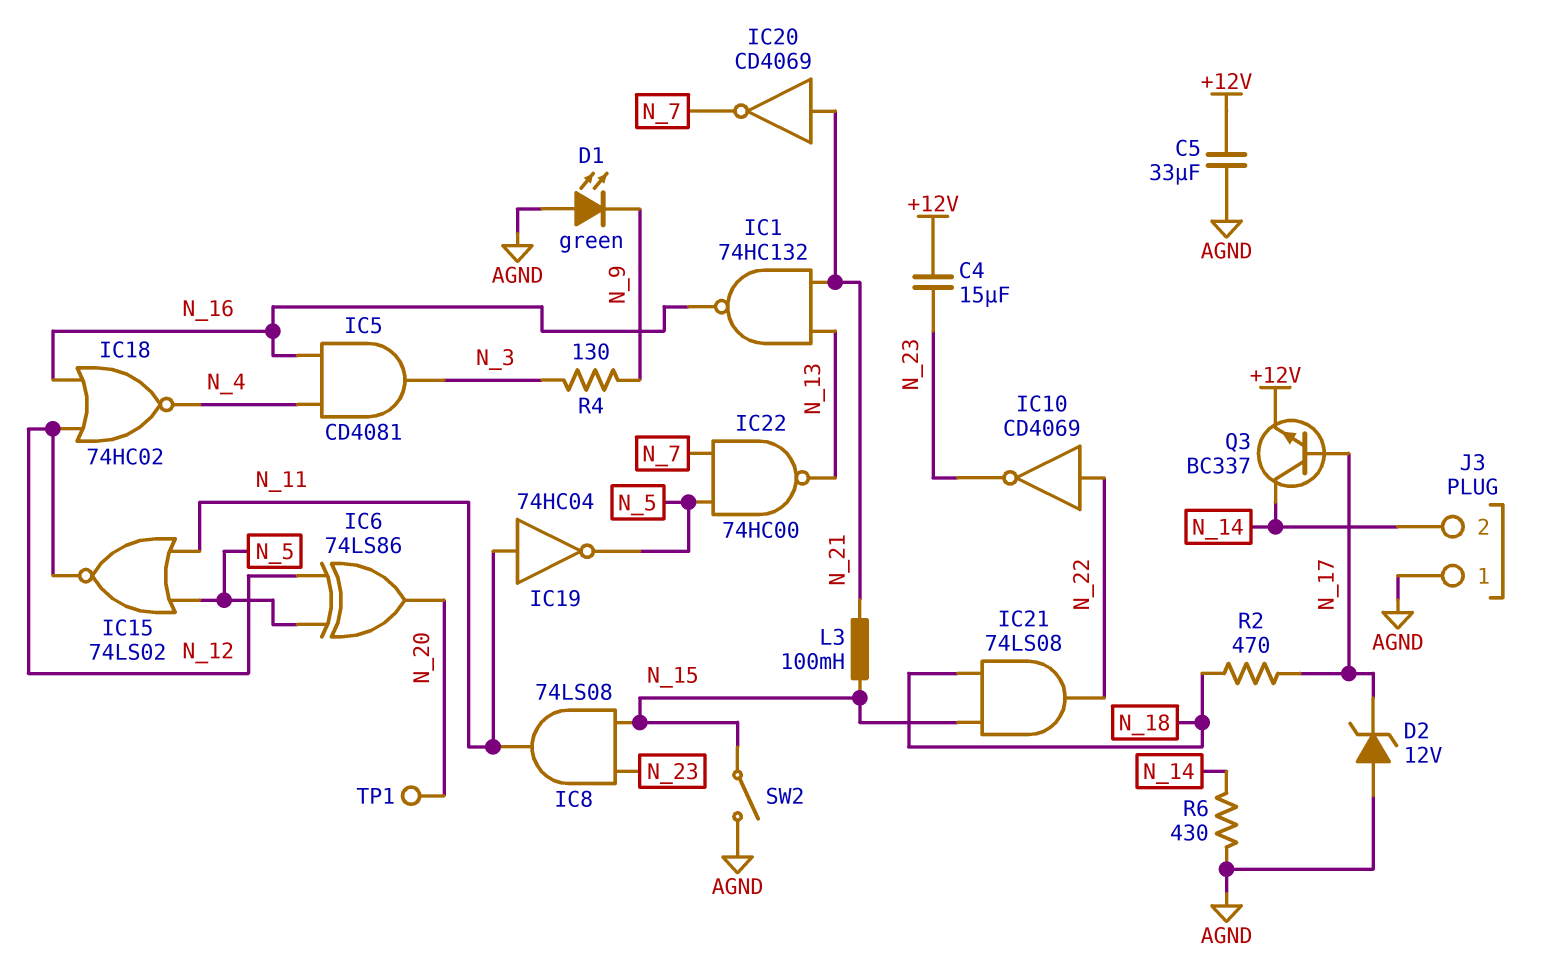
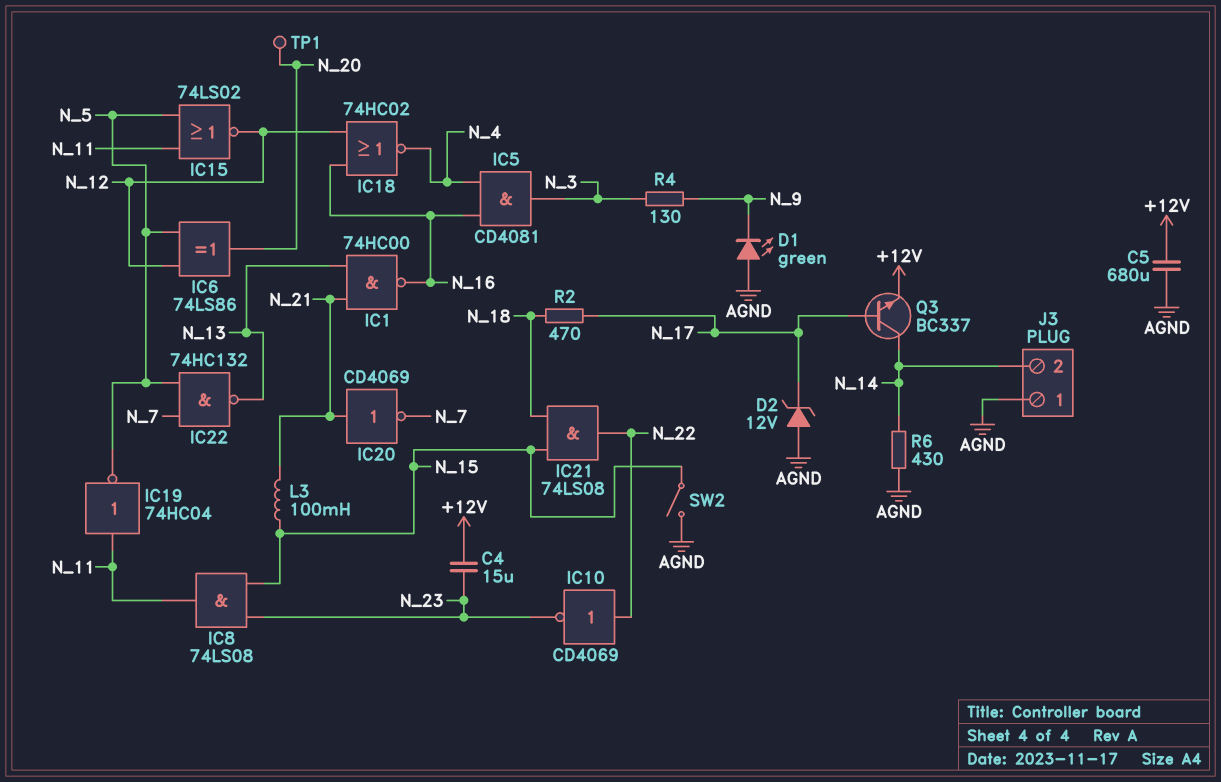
C5: 33uF (+12V, AGND) -> 680uF (+12V, AGND)
IC1: NAND 74HC132 (in N_13, in N_21, out N_16) -> NAND 74HC00 (in N_13, in N_21, out N_16)
IC22: NAND 74HC00 (in N_5, in N_7, out N_13) -> NAND 74HC132 (in N_5, in N_7, out N_13)

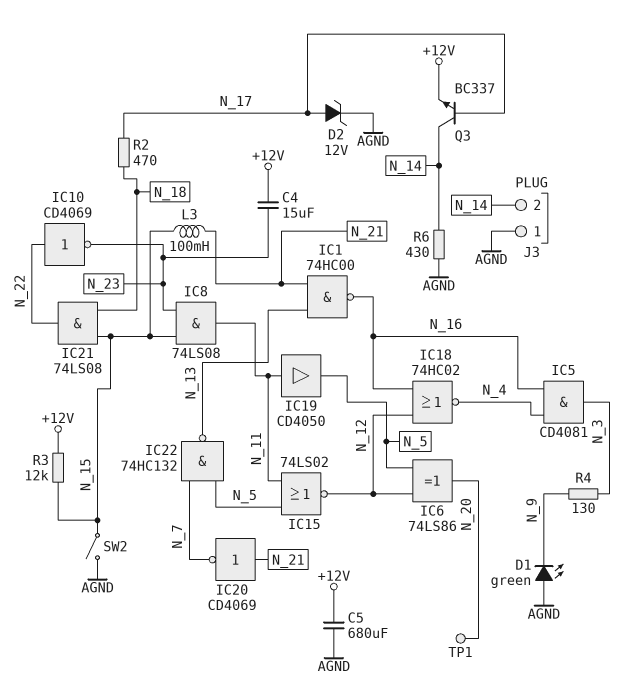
D2: zener 12V (A AGND, K N_17) -> zener 12V (A N_17, K AGND)
IC19: NOT 74HC04 (in N_11, out N_5) -> buffer CD4050 (in N_11, out N_5)
R3: none -> 12k (+12V, N_15)

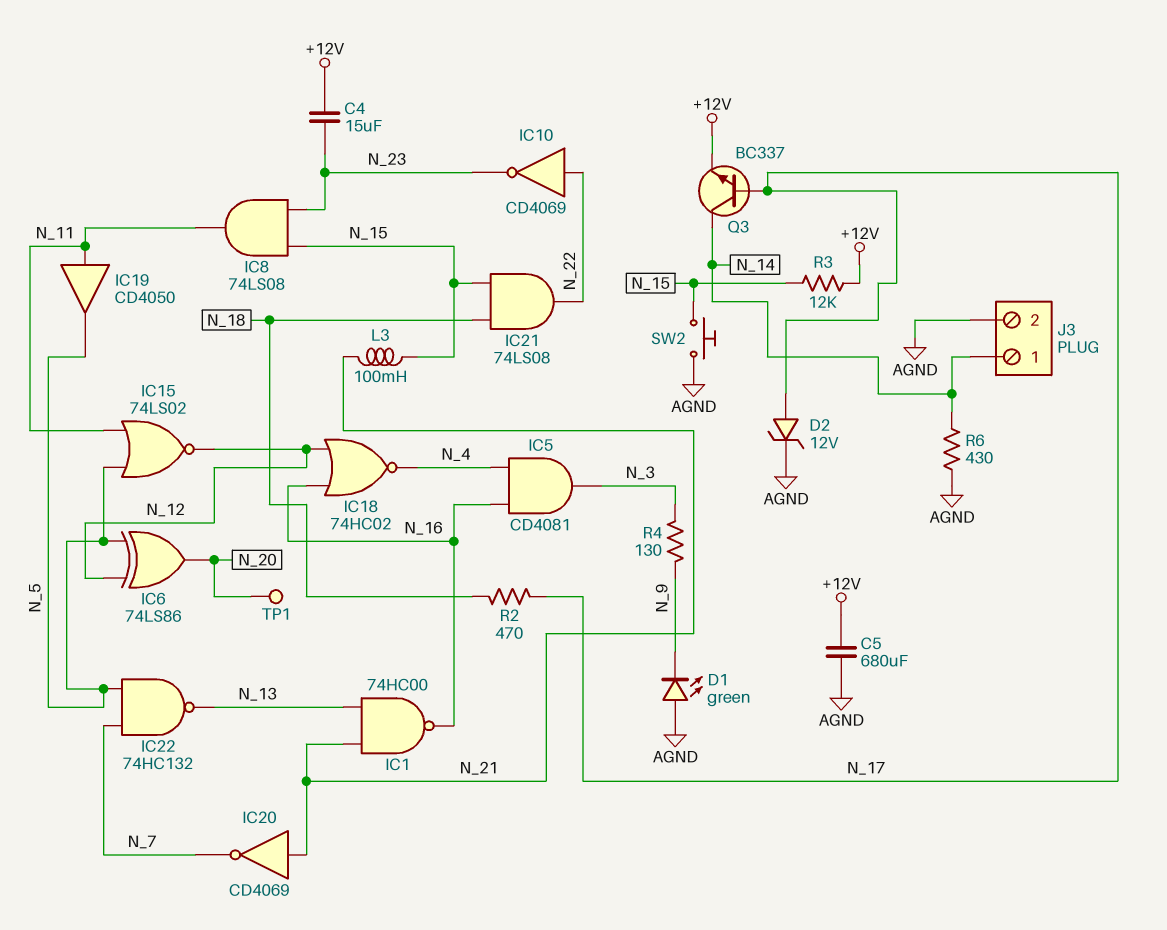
J3 pin 1: AGND -> N_14
J3 pin 2: N_14 -> AGND
SW2: switch (AGND, N_15) -> button (AGND, N_15)

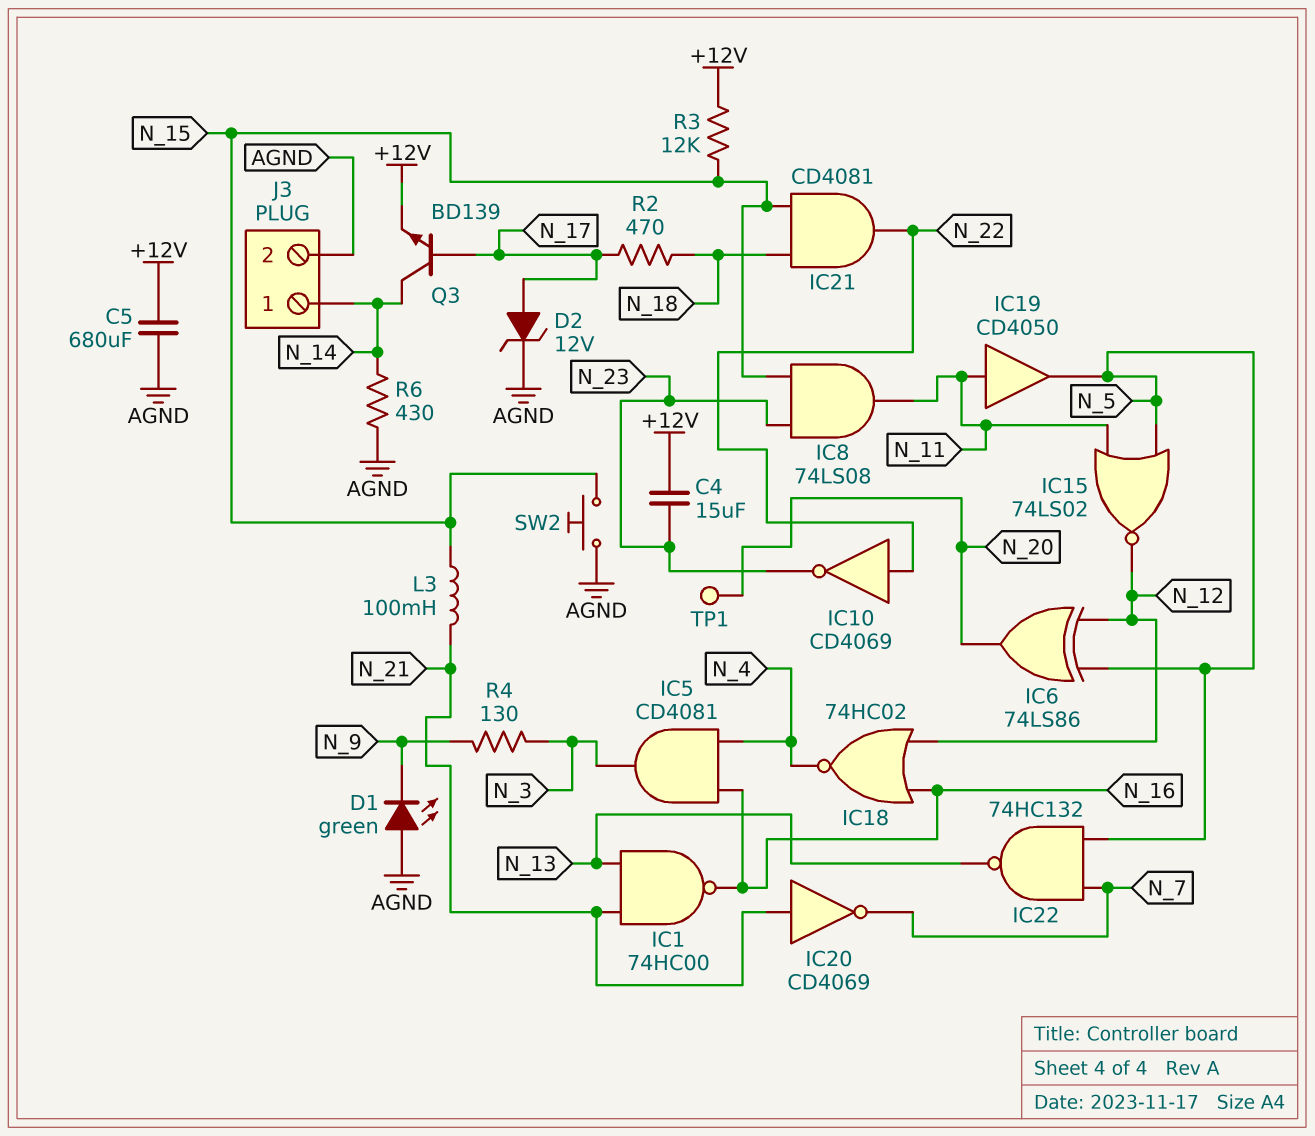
IC21: AND 74LS08 (in N_15, in N_18, out N_22) -> AND CD4081 (in N_15, in N_18, out N_22)
Q3: NPN BC337 (B N_17, C N_14, E +12V) -> NPN BD139 (B N_17, C N_14, E +12V)

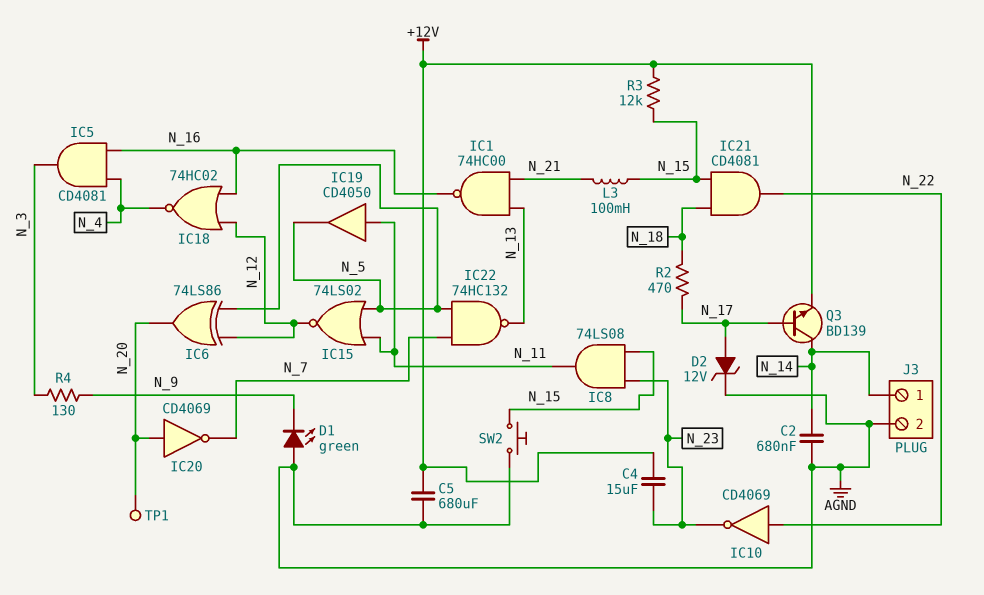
C2: none -> 680nF (AGND, N_14)
IC20: NOT CD4069 (in N_21, out N_7) -> NOT CD4069 (in N_20, out N_7)
R6: 430 (AGND, N_14) -> none

